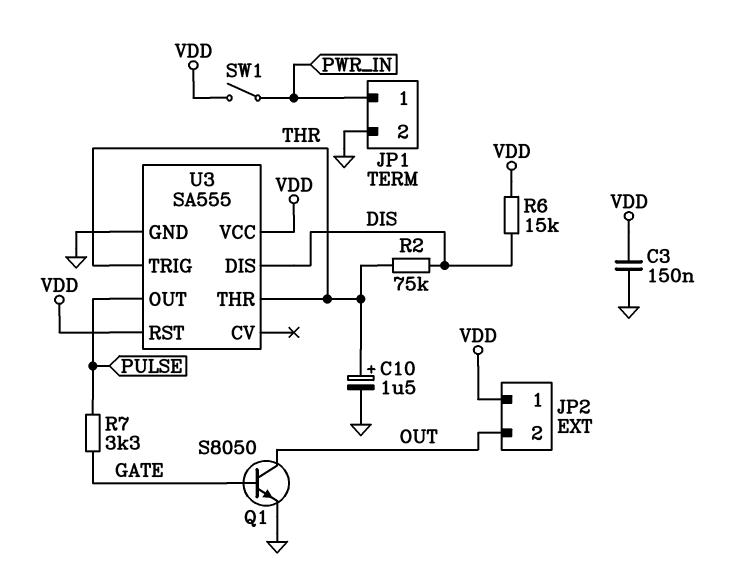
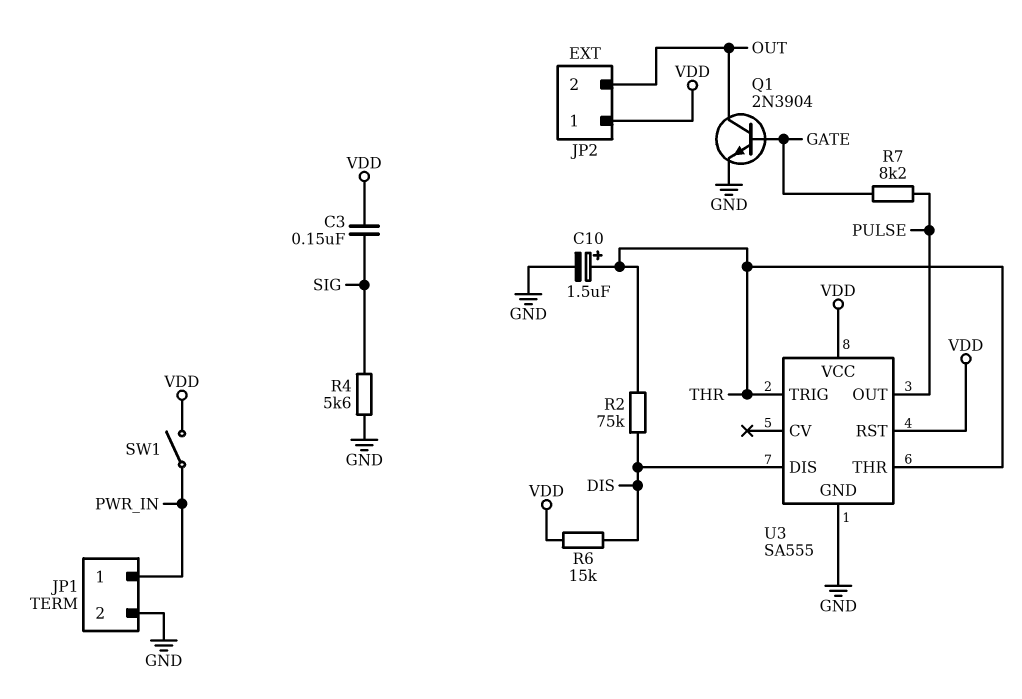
C3: 150nF (GND, VDD) -> 150nF (SIG, VDD)
Q1: NPN S8050 (B GATE, C OUT, E GND) -> NPN 2N3904 (B GATE, C OUT, E GND)
R4: none -> 5.6k (GND, SIG)
R7: 3.3k (GATE, PULSE) -> 8.2k (GATE, PULSE)

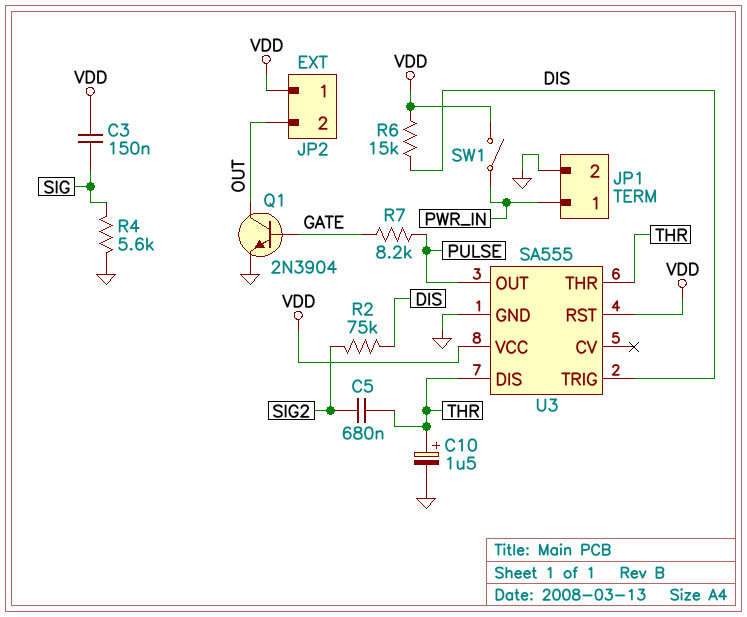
C5: none -> 680nF (SIG2, THR)
R2: 75k (DIS, THR) -> 75k (DIS, SIG2)
U3 pin DIS: DIS -> THR
U3 pin TRIG: THR -> DIS

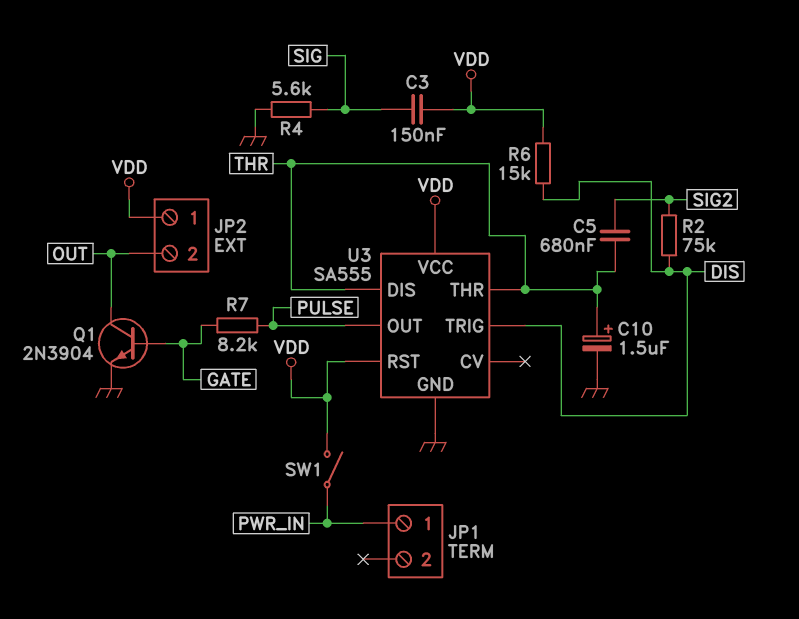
JP1 pin 2: GND -> none

